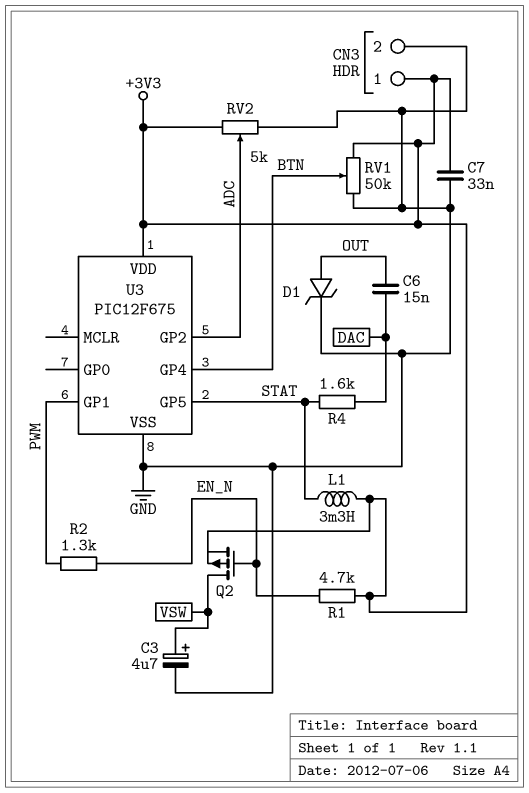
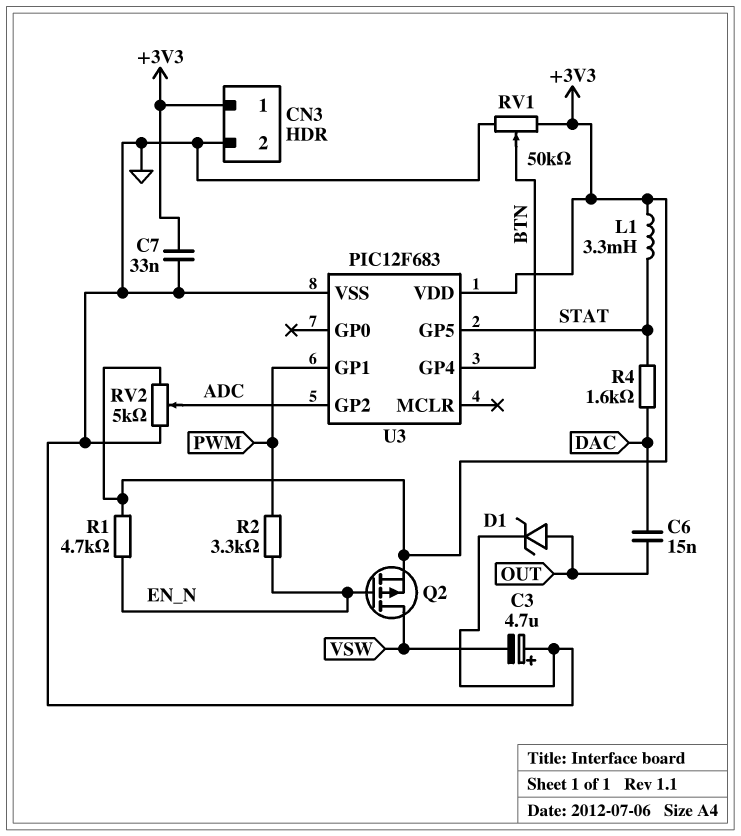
C3: 4.7uF (plus VSW, minus GND) -> 4.7uF (plus GND, minus VSW)
R2: 1.3k (EN_N, PWM) -> 3.3k (EN_N, PWM)
U3: PIC12F675 -> PIC12F683

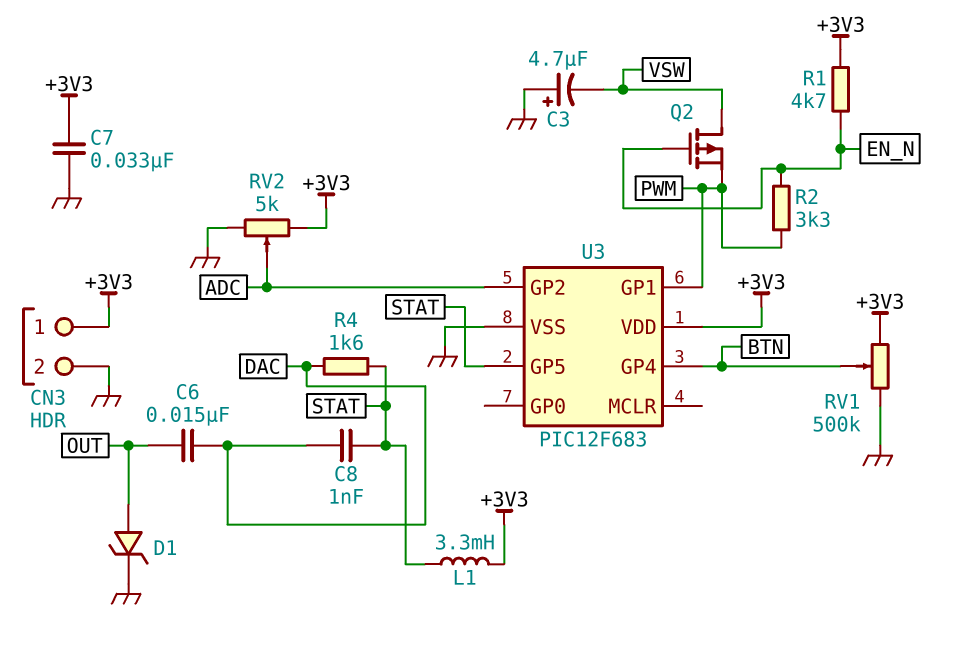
C8: none -> 1nF (DAC, STAT)
Q2: PMOS (G EN_N, D VSW, S +3V3) -> PMOS (G EN_N, D VSW, S PWM)
RV1: 50k (+3V3, GND, wiper BTN) -> 500k (+3V3, GND, wiper BTN)

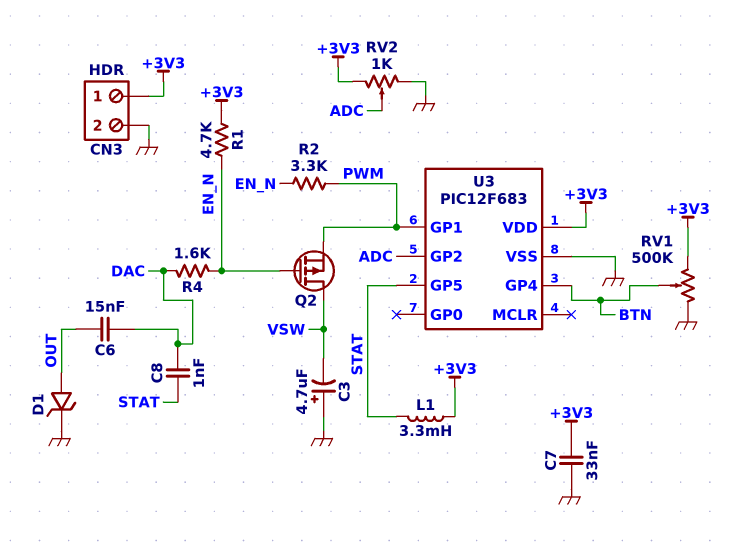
R4: 1.6k (DAC, STAT) -> 1.6k (DAC, EN_N)
RV2: 5k (+3V3, GND, wiper ADC) -> 1k (+3V3, GND, wiper ADC)

